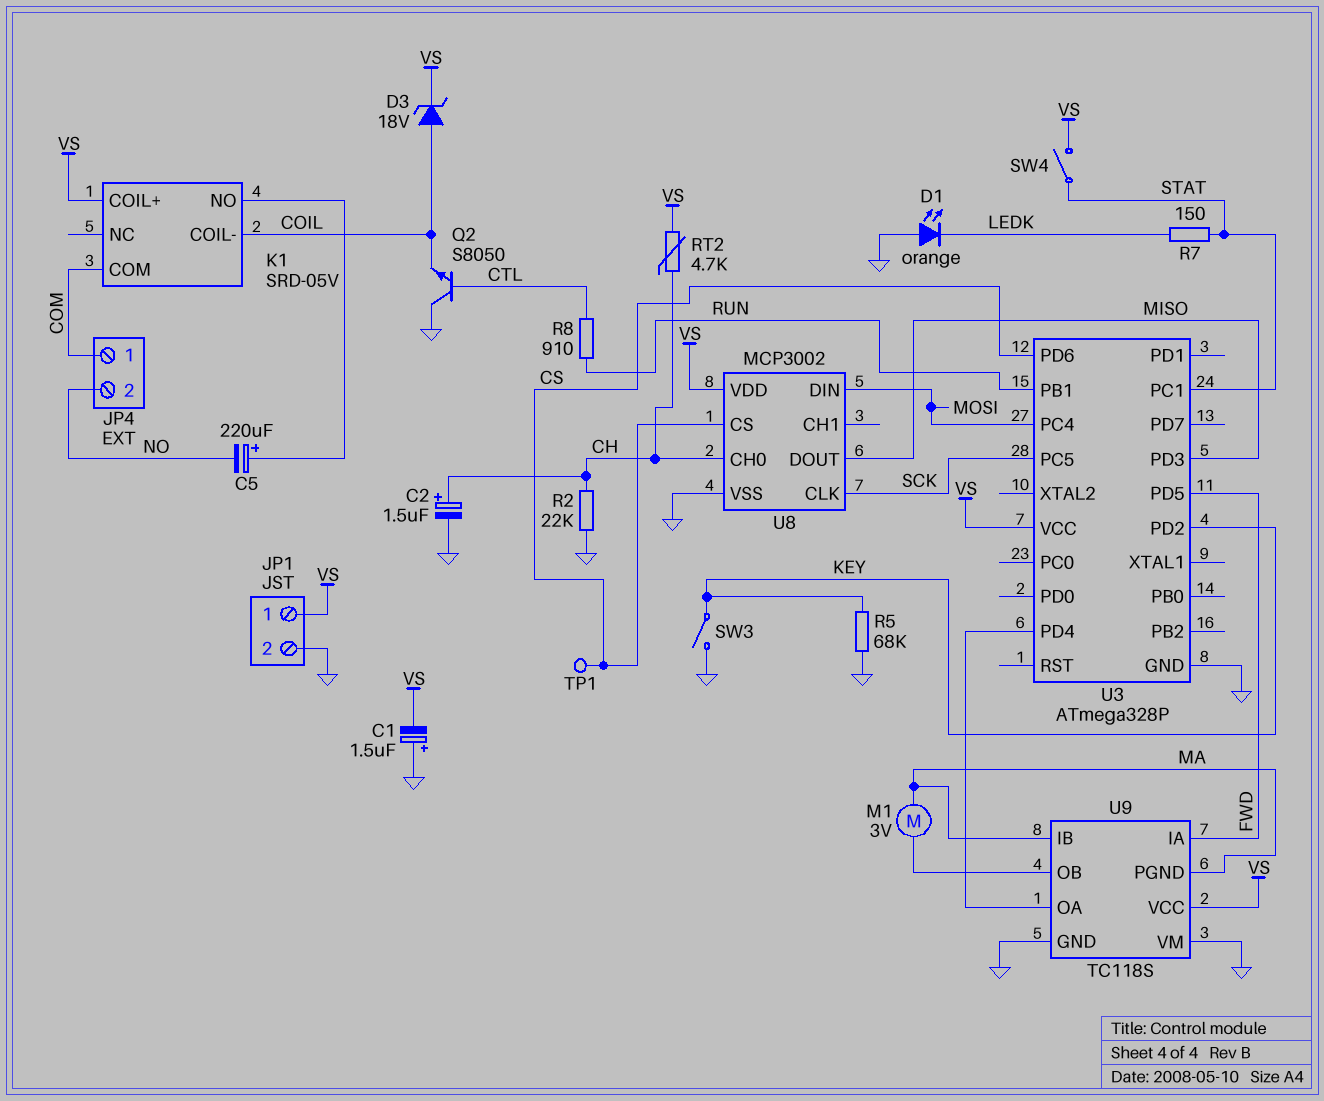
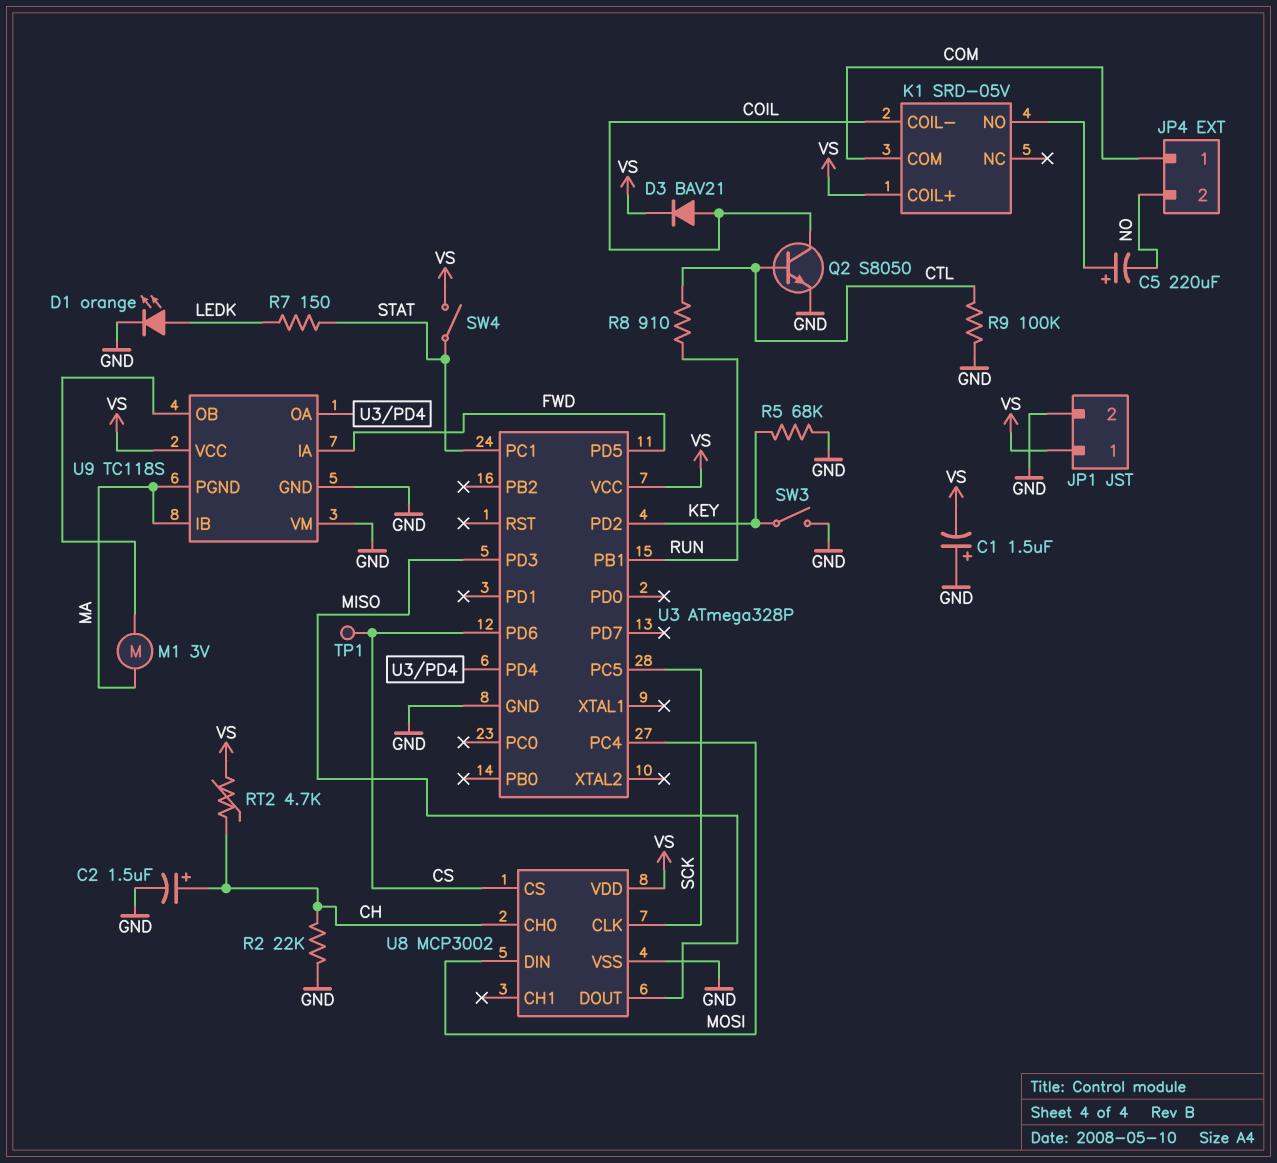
D1: LED orange (A GND, K LEDK) -> LED orange (A LEDK, K GND)
D3: zener 18V (A COIL, K VS) -> diode BAV21 (A COIL, K VS)
Q2: NPN S8050 (B CTL, C GND, E COIL) -> NPN S8050 (B CTL, C COIL, E GND)
R9: none -> 100k (CTL, GND)

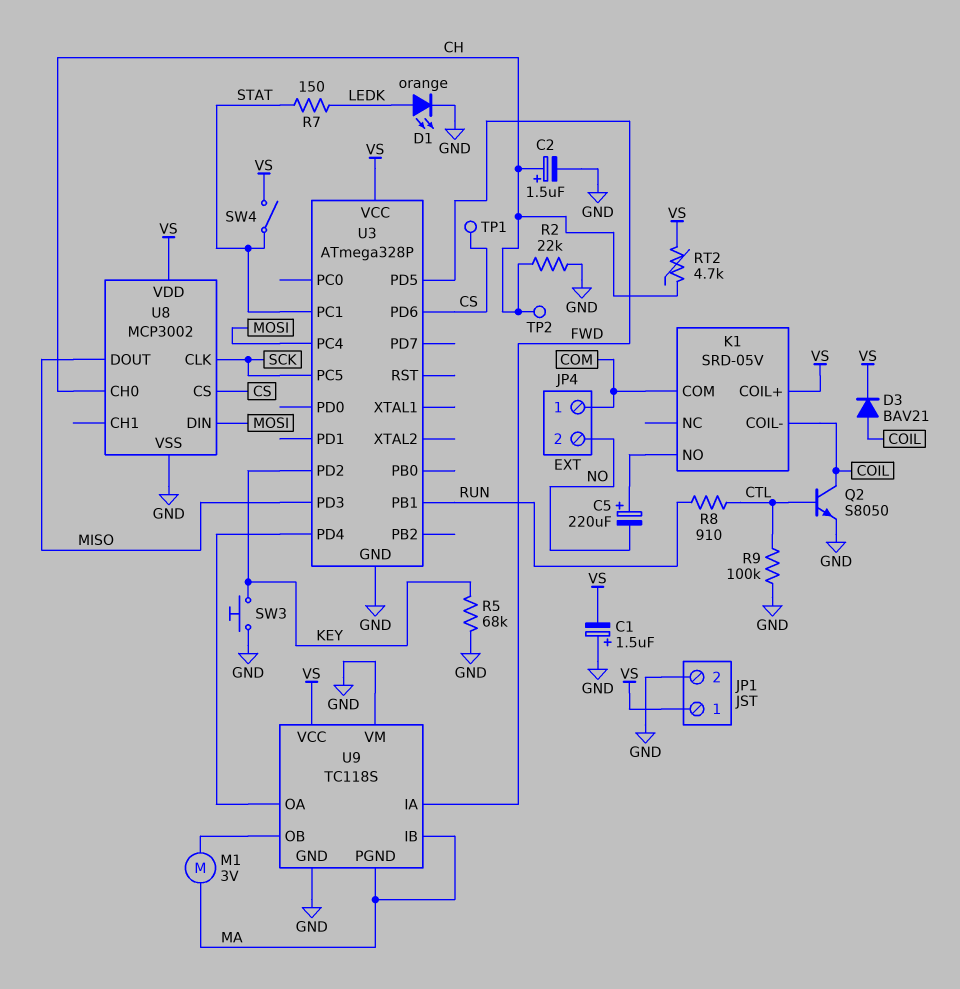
SW3: switch (GND, KEY) -> button (GND, KEY)
TP2: none -> test point (CH)

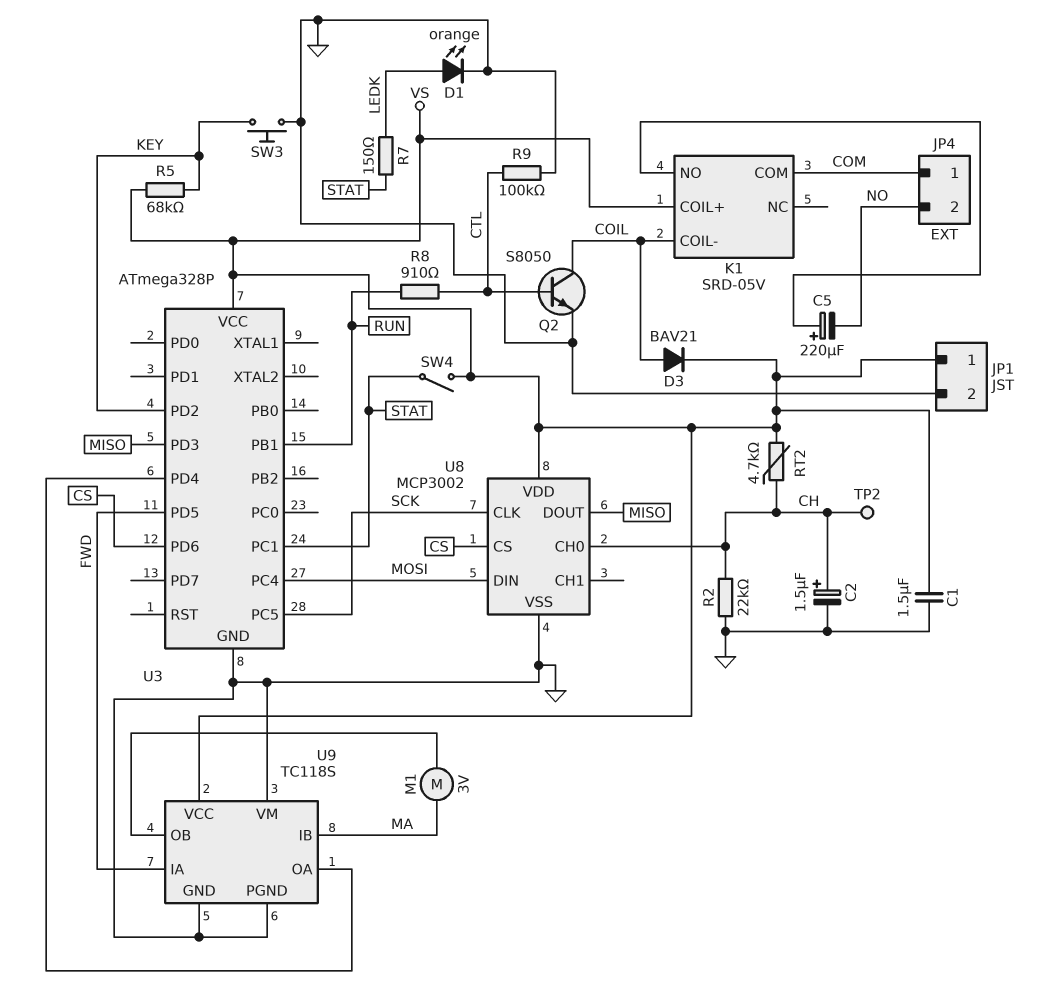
C1: 1.5uF (plus GND, minus VS) -> 1.5uF (GND, VS)
R5: 68k (GND, KEY) -> 68k (KEY, VS)
TP1: test point (CS) -> none
U9 pin PGND: MA -> GND

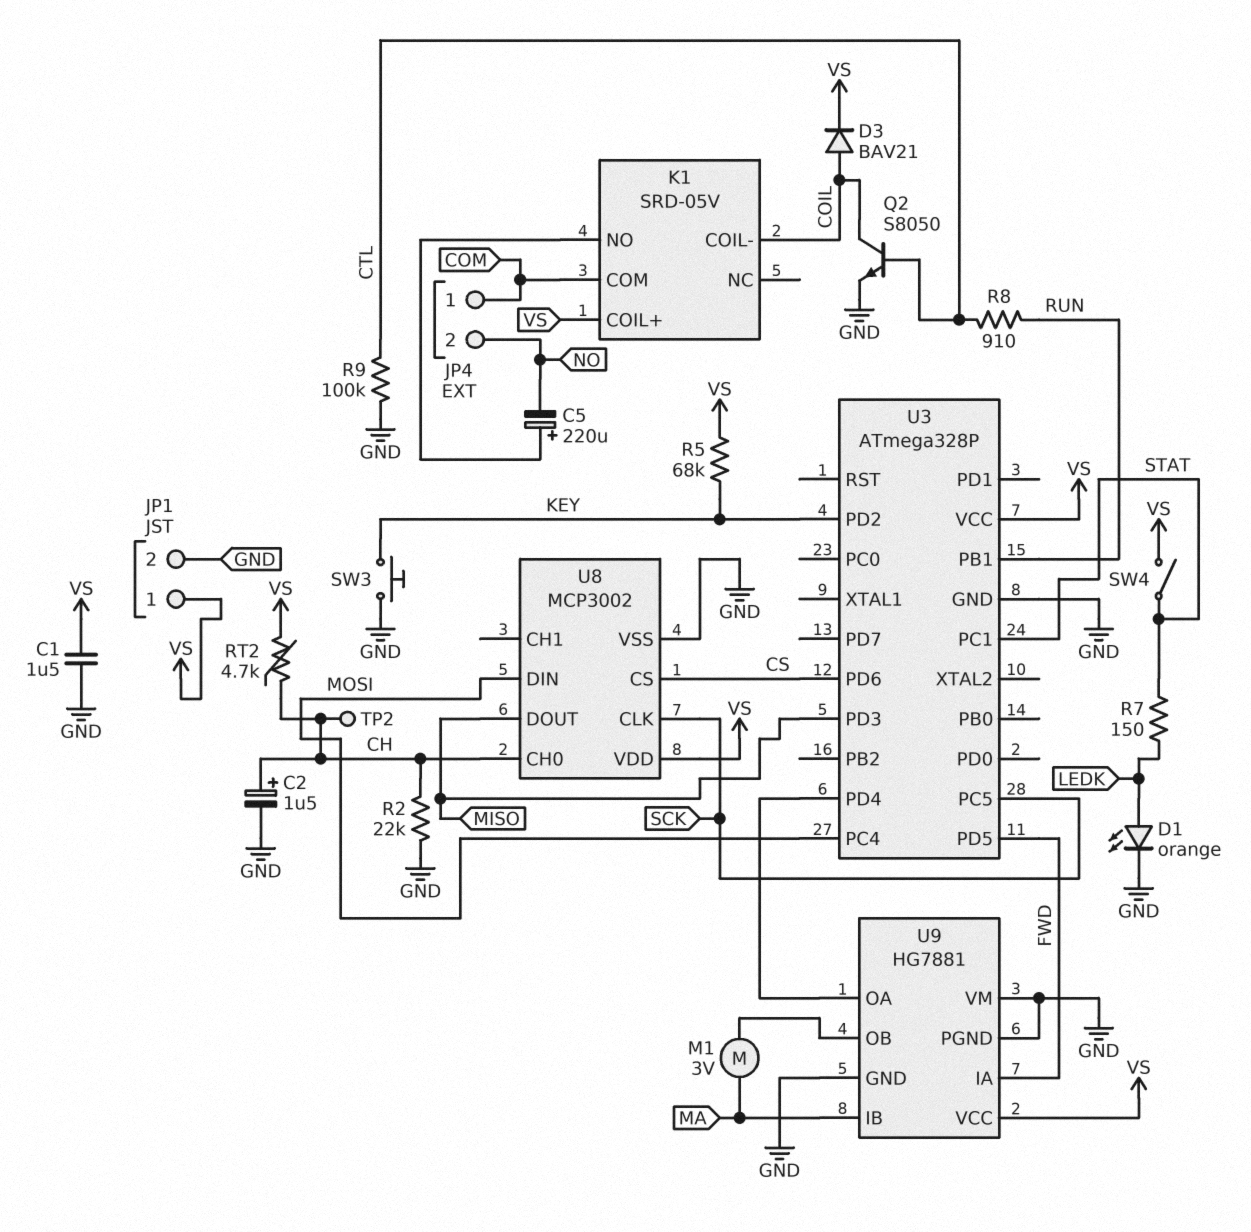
U9: TC118S -> HG7881

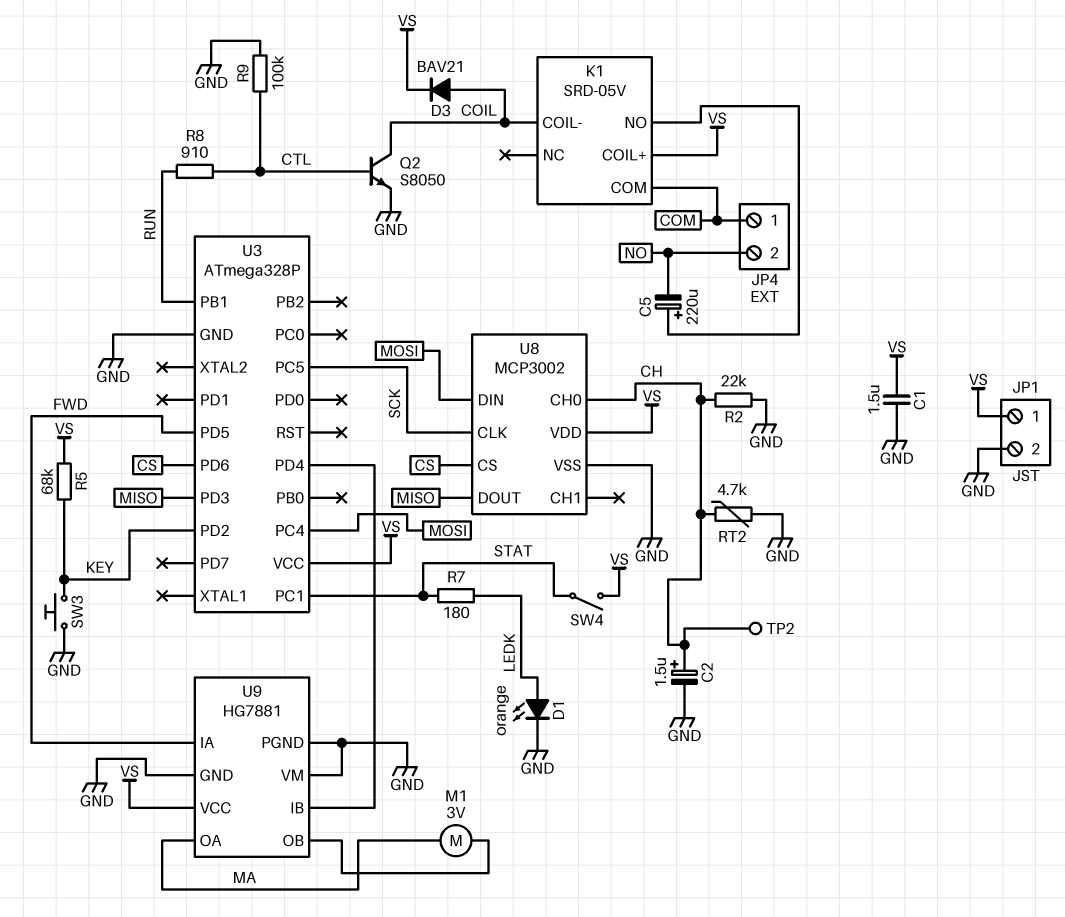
R7: 150 (LEDK, STAT) -> 180 (LEDK, STAT)
RT2: 4.7k (CH, VS) -> 4.7k (CH, GND)
U9 pin IB: MA -> U3/PD4
U9 pin OA: U3/PD4 -> MA

